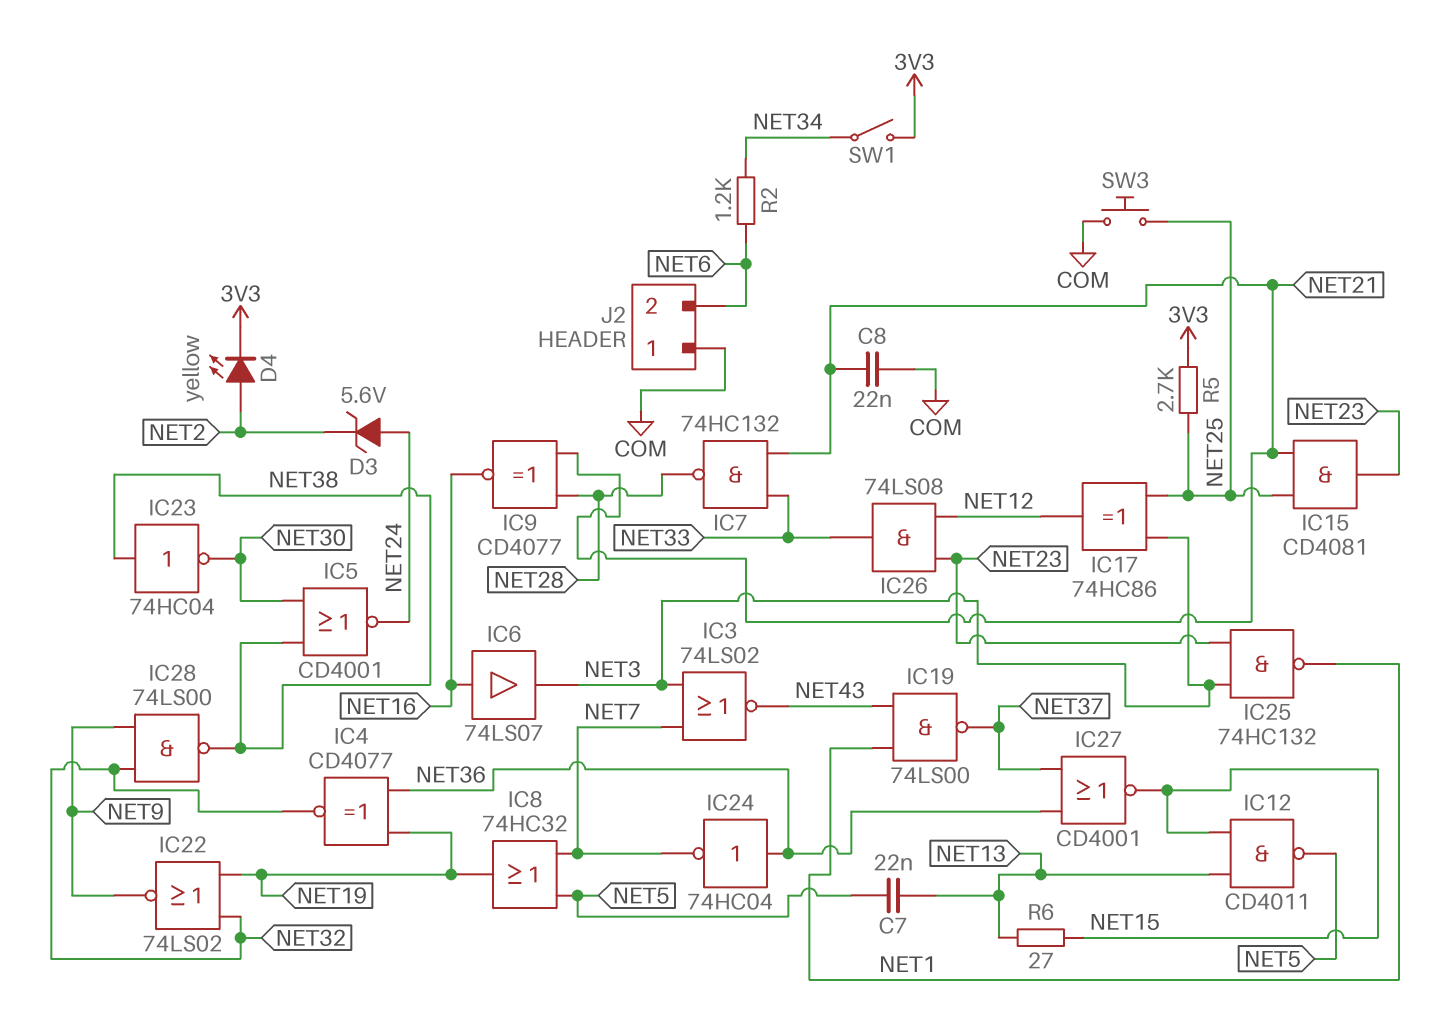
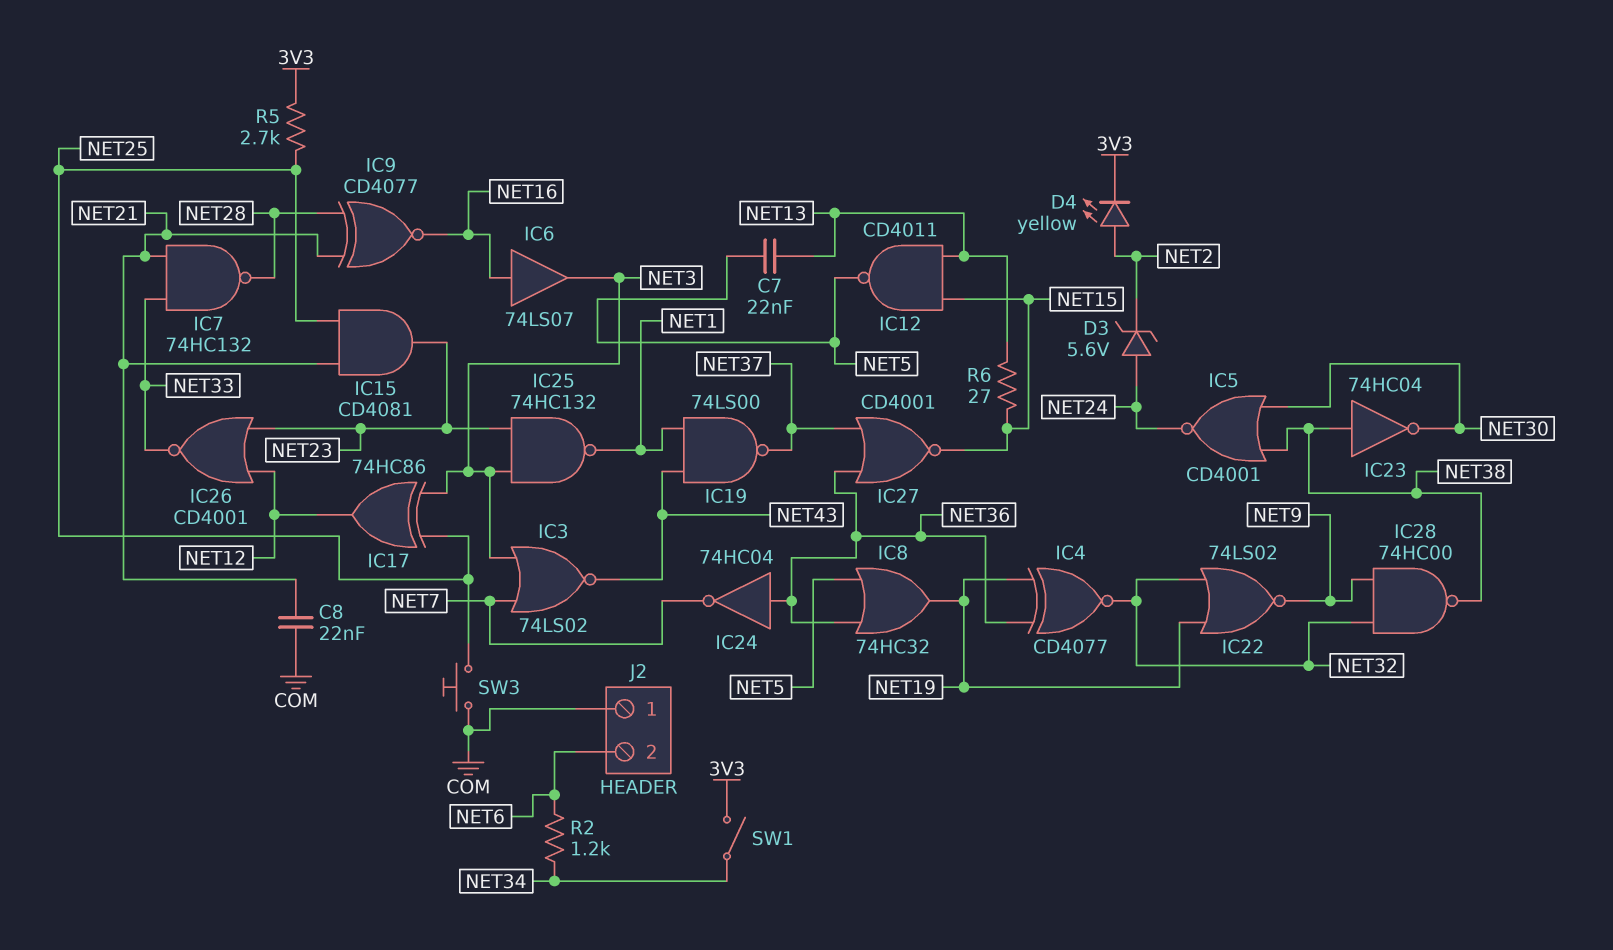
IC8: OR 74HC32 (in NET5, in NET7, out NET19) -> OR 74HC32 (in NET5, in NET36, out NET19)
IC26: AND 74LS08 (in NET12, in NET23, out NET33) -> NOR CD4001 (in NET12, in NET23, out NET33)
IC28: NAND 74LS00 (in NET9, in NET32, out NET38) -> NAND 74HC00 (in NET9, in NET32, out NET38)

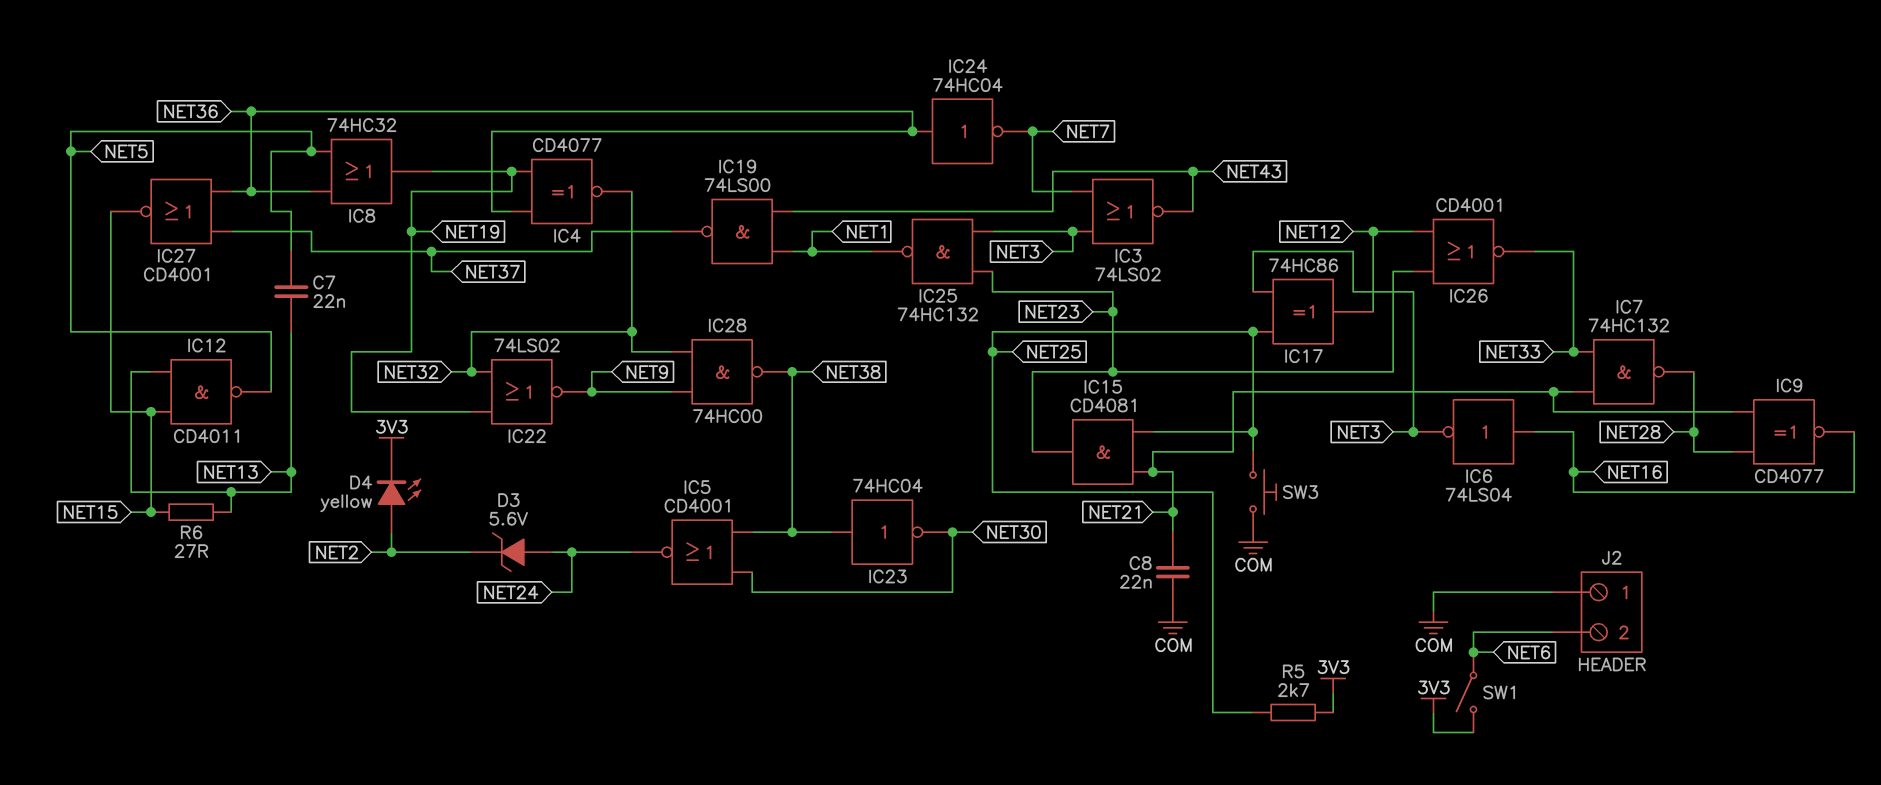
IC6: buffer 74LS07 (in NET16, out NET3) -> NOT 74LS04 (in NET16, out NET3)
R2: 1.2k (NET6, NET34) -> none
SW1: switch (3V3, NET34) -> switch (3V3, NET6)

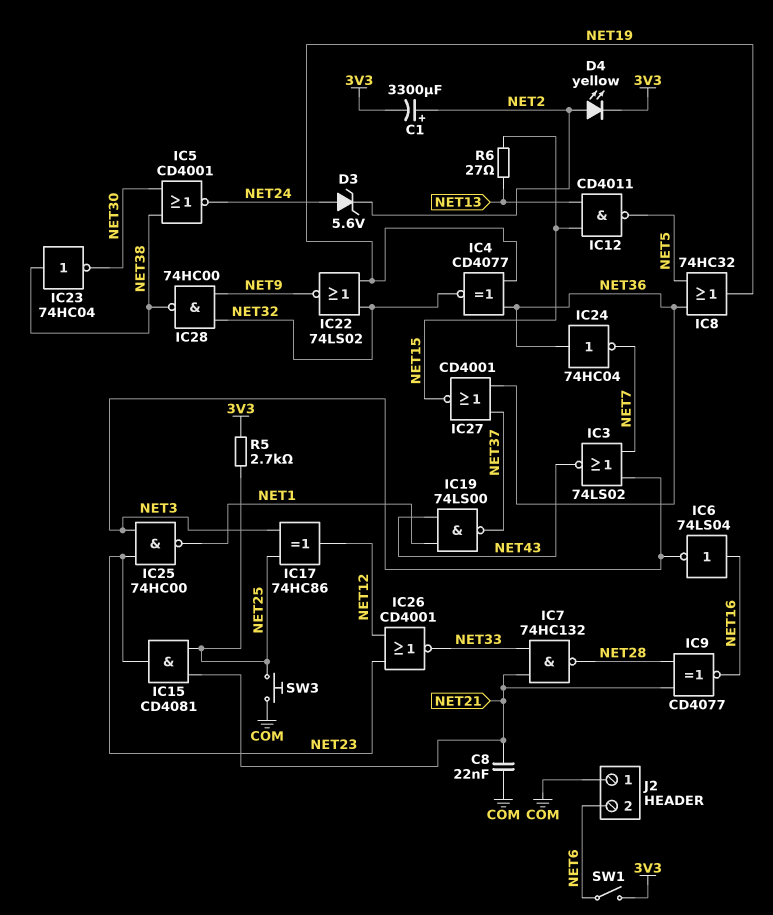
C1: none -> 3300uF (plus NET2, minus 3V3)
C7: 22nF (NET5, NET13) -> none
IC25: NAND 74HC132 (in NET3, in NET23, out NET1) -> NAND 74HC00 (in NET3, in NET23, out NET1)

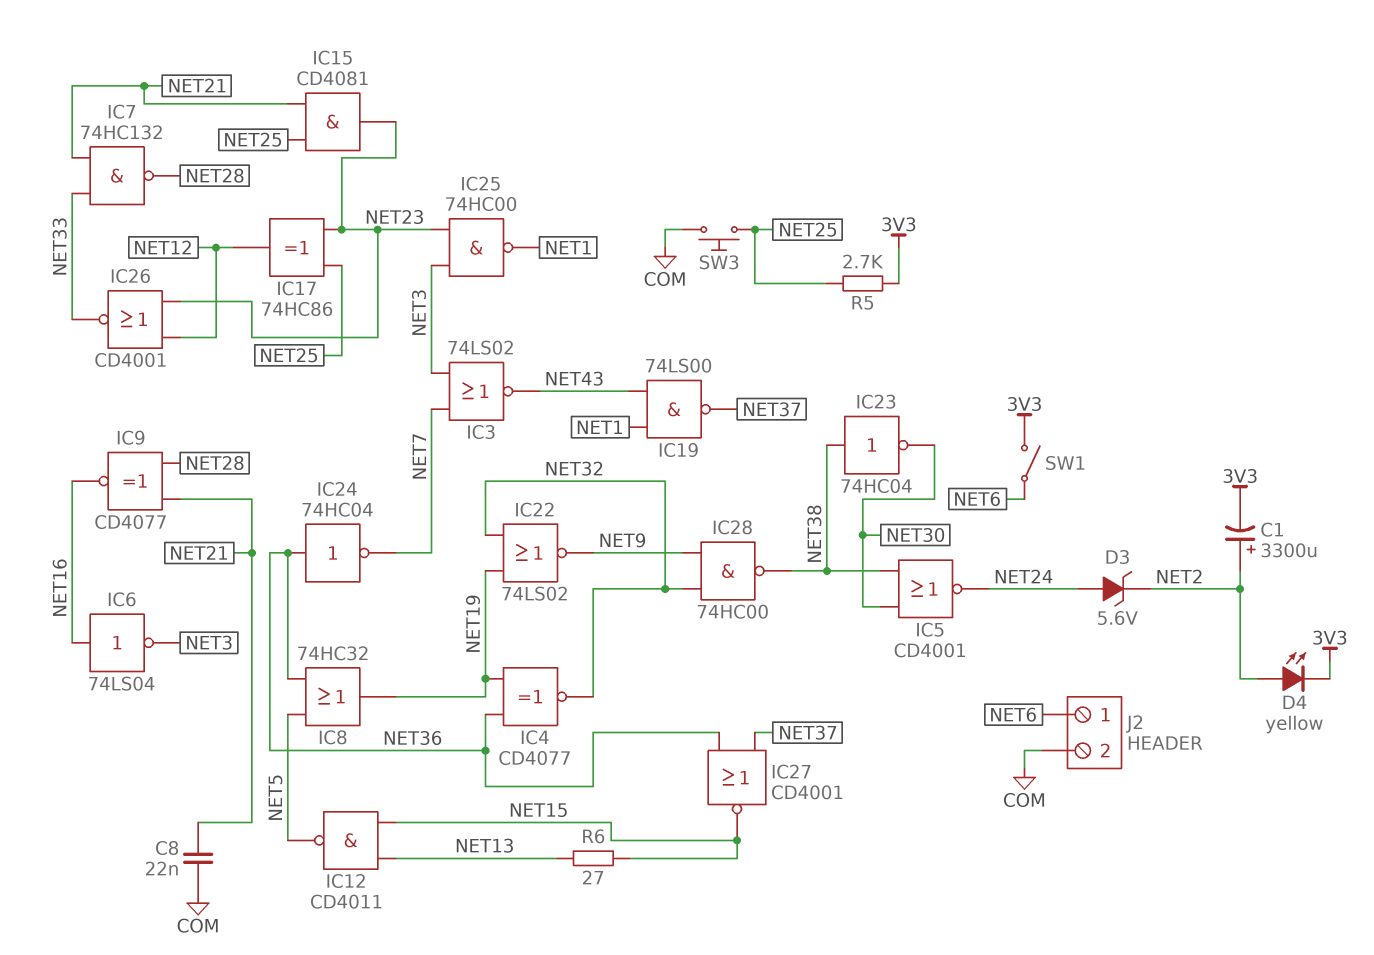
IC17: XOR 74HC86 (in NET3, in NET25, out NET12) -> XOR 74HC86 (in NET23, in NET25, out NET12)
J2 pin 1: COM -> NET6
J2 pin 2: NET6 -> COM

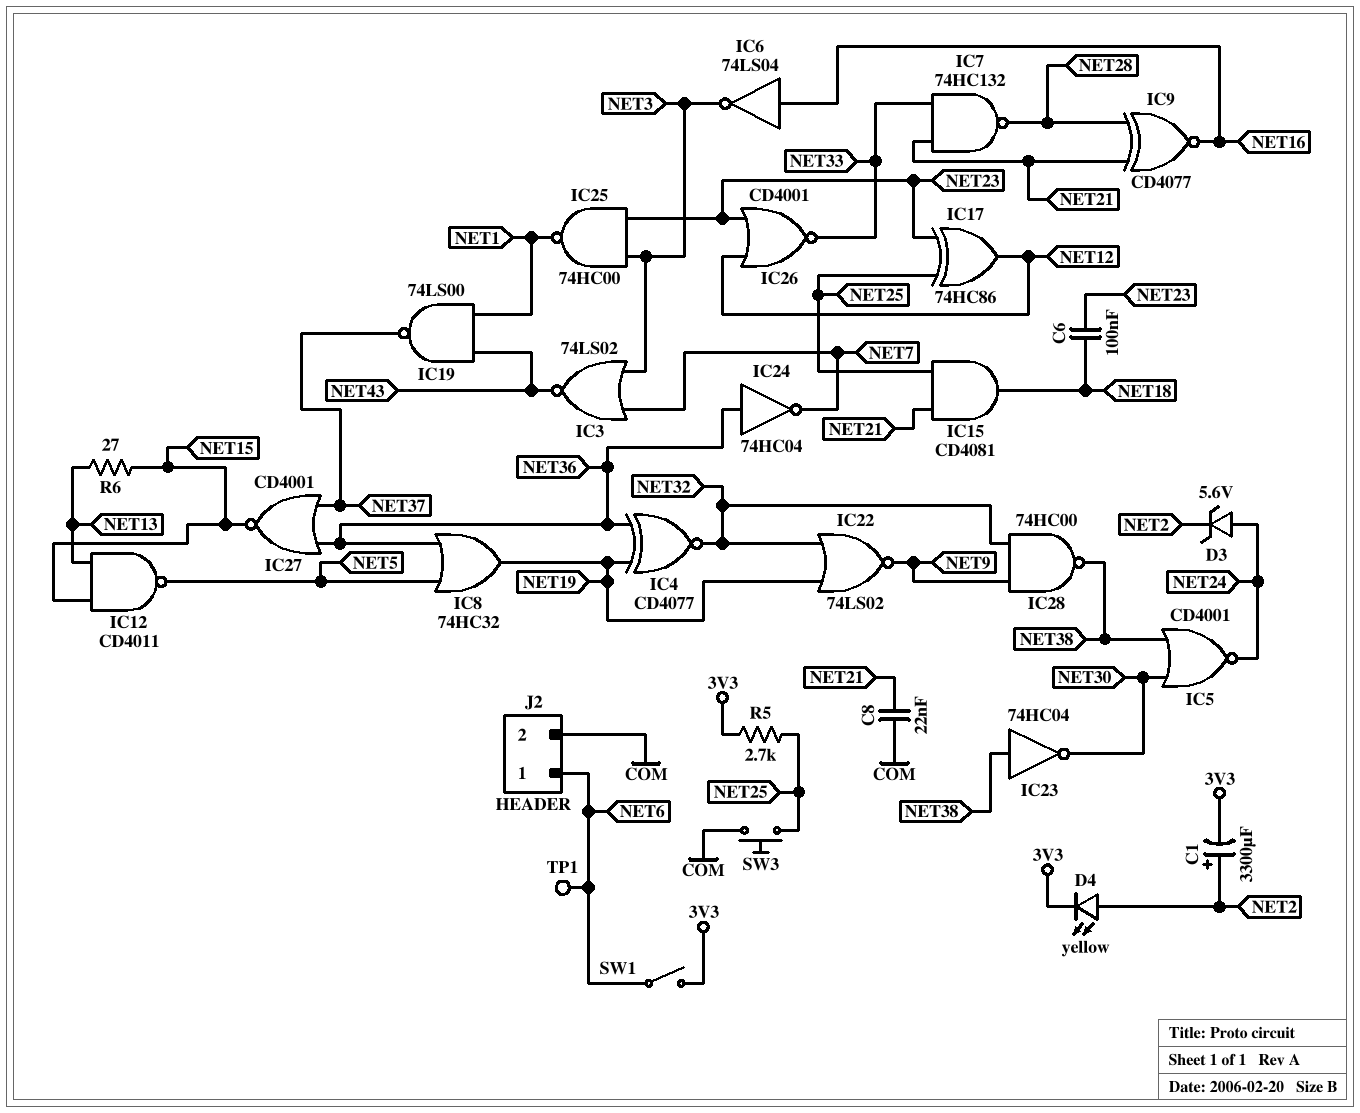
C6: none -> 100nF (NET18, NET23)
IC15: AND CD4081 (in NET21, in NET25, out NET23) -> AND CD4081 (in NET21, in NET25, out NET18)
TP1: none -> test point (NET6)

